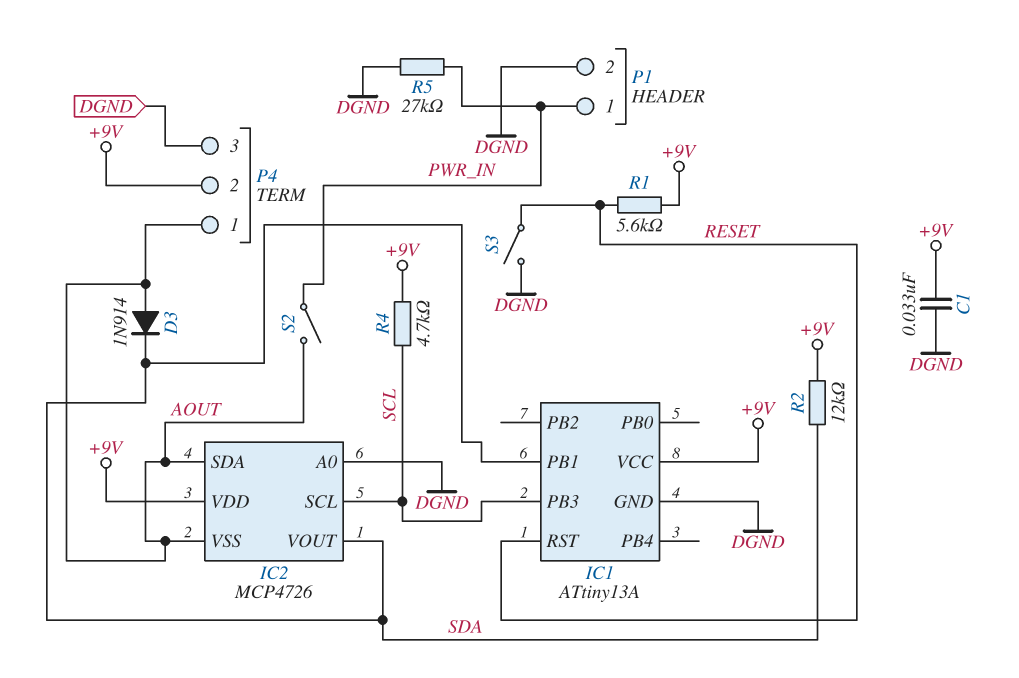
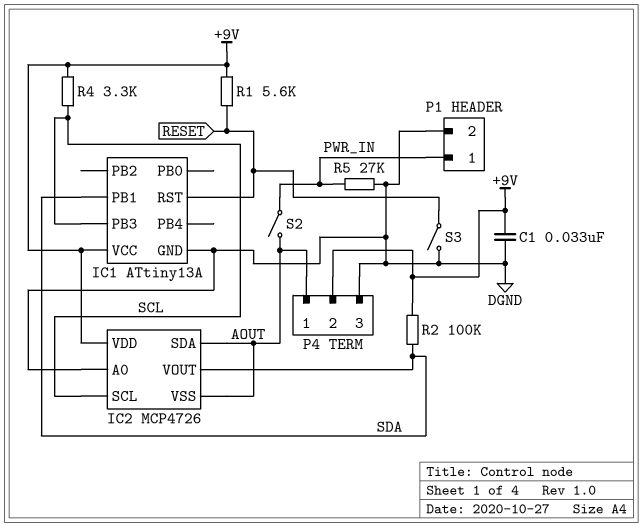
D3: diode 1N914 (A AOUT, K SDA) -> none
R2: 12k (+9V, SDA) -> 100k (+9V, SDA)
R4: 4.7k (+9V, SCL) -> 3.3k (+9V, SCL)

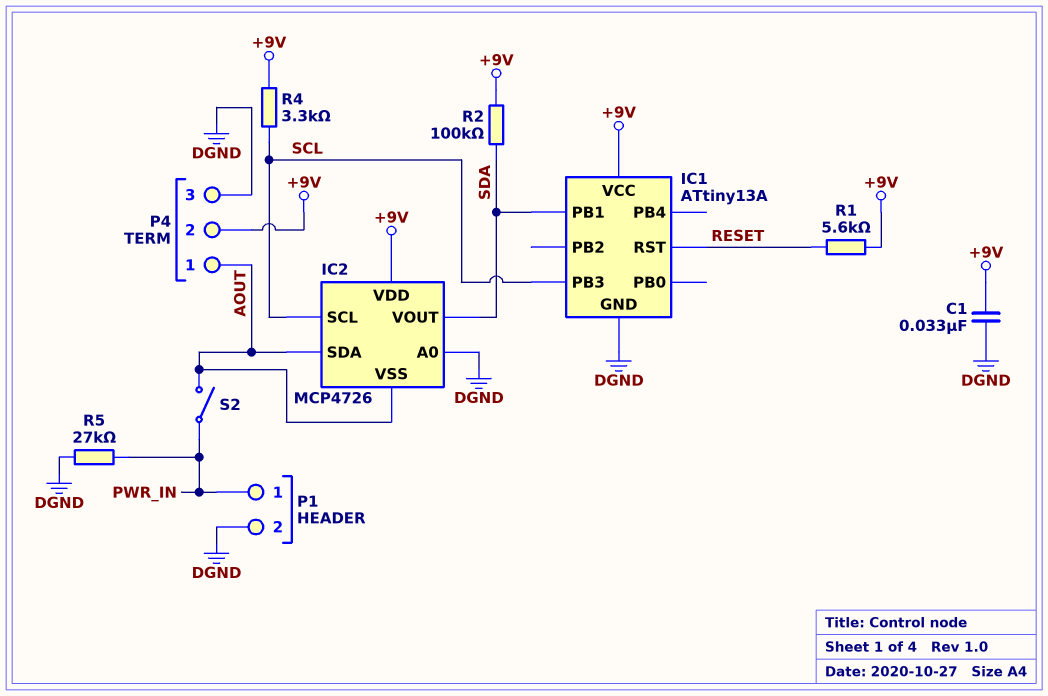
S3: switch (DGND, RESET) -> none

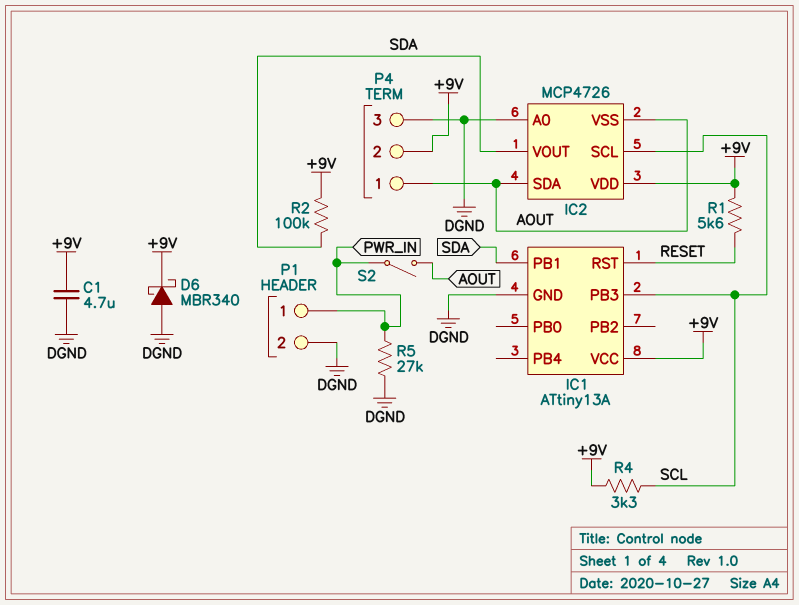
C1: 33nF (+9V, DGND) -> 4.7uF (+9V, DGND)
D6: none -> schottky MBR340 (A DGND, K +9V)

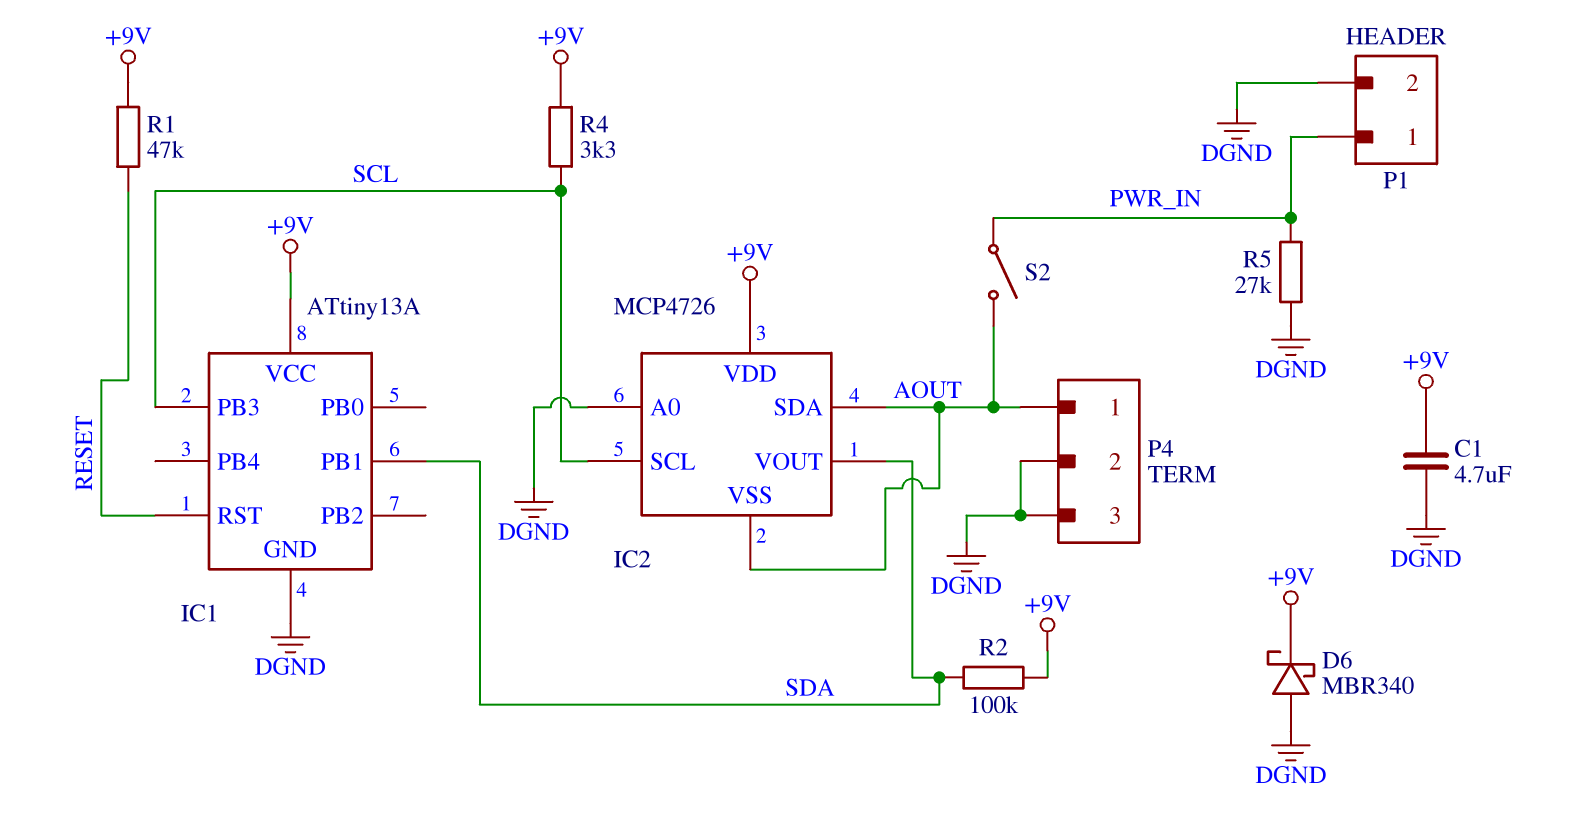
P4 pin 2: +9V -> DGND
R1: 5.6k (+9V, RESET) -> 47k (+9V, RESET)

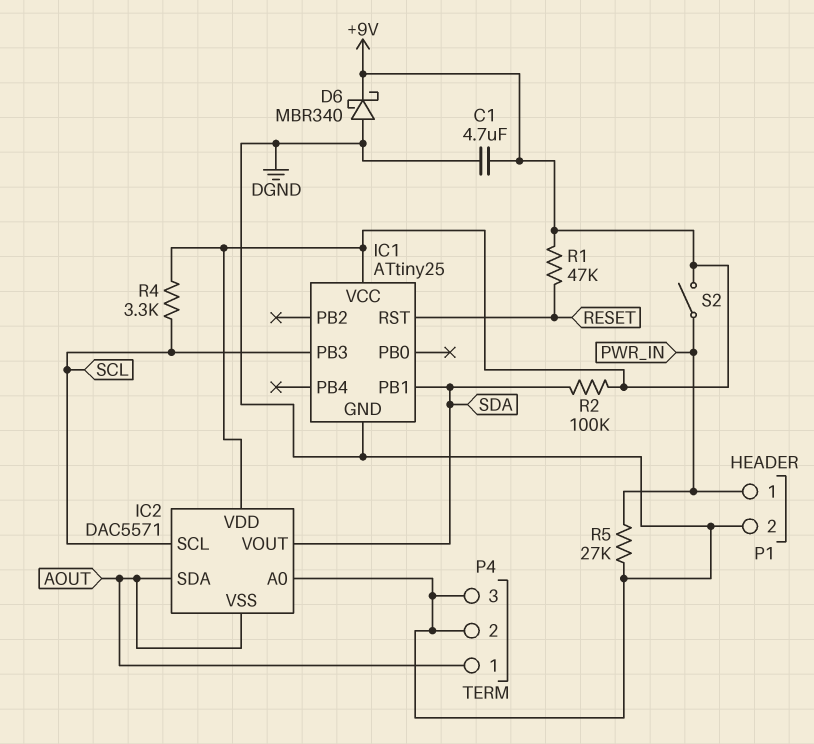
IC1: ATtiny13A -> ATtiny25
IC2: MCP4726 -> DAC5571
S2: switch (AOUT, PWR_IN) -> switch (+9V, PWR_IN)

